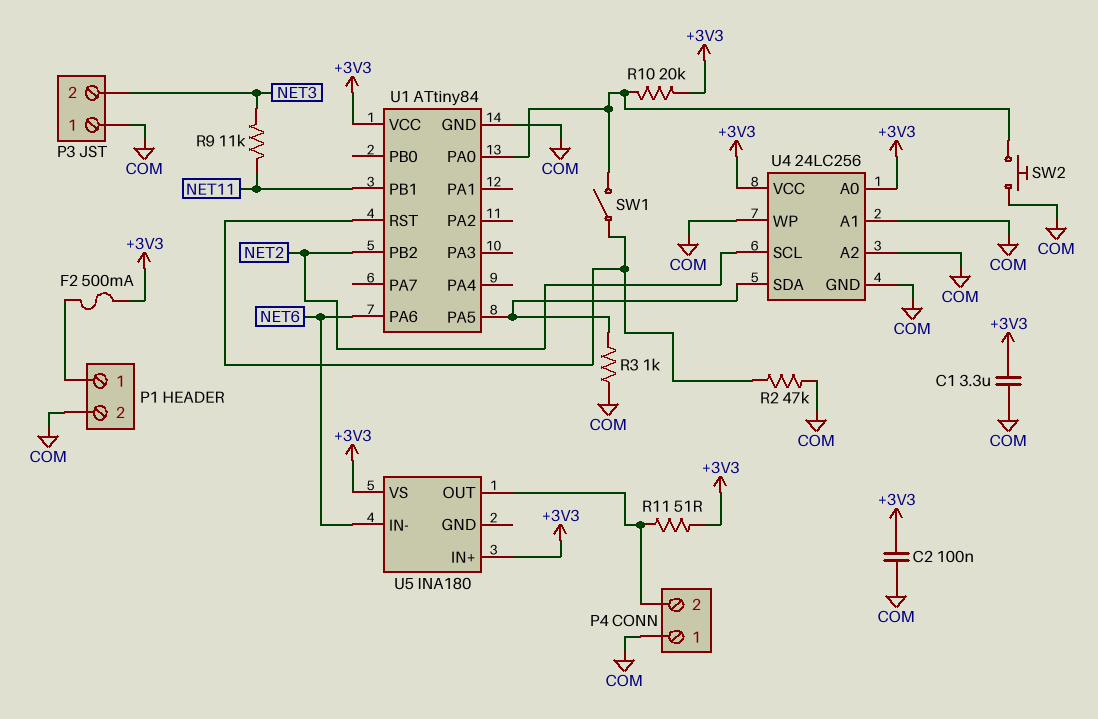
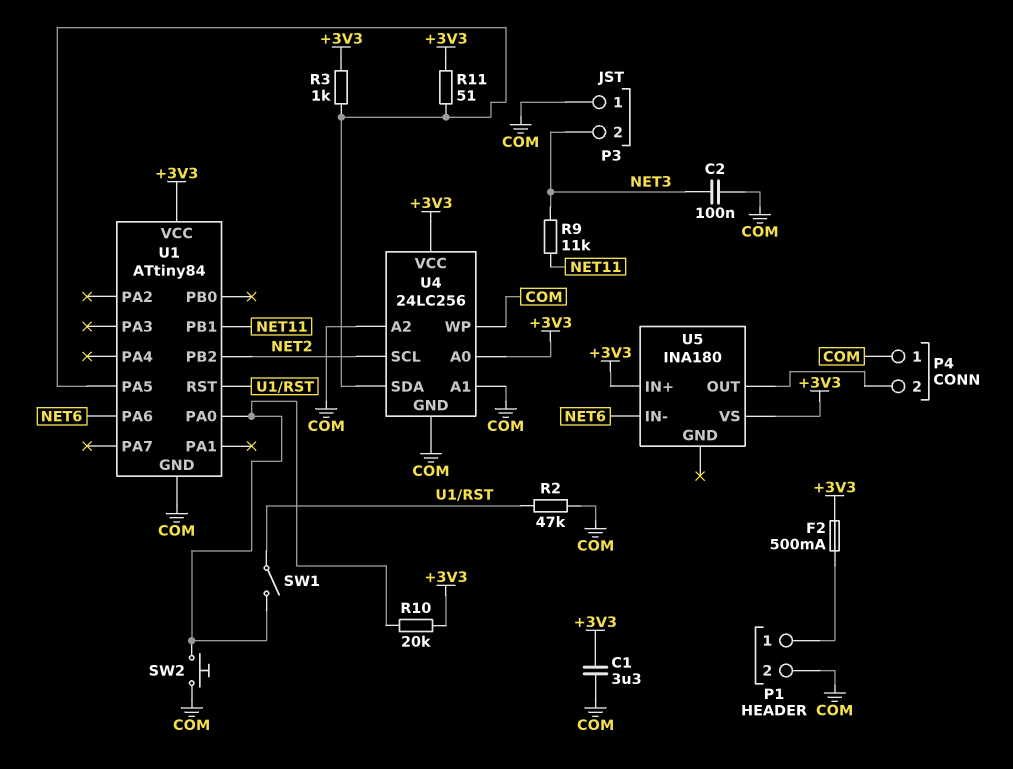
C2: 100nF (+3V3, COM) -> 100nF (COM, NET3)
R3: 1k (COM, U1/PA5) -> 1k (+3V3, U1/PA5)
R11: 51 (+3V3, P4/2) -> 51 (+3V3, U1/PA5)

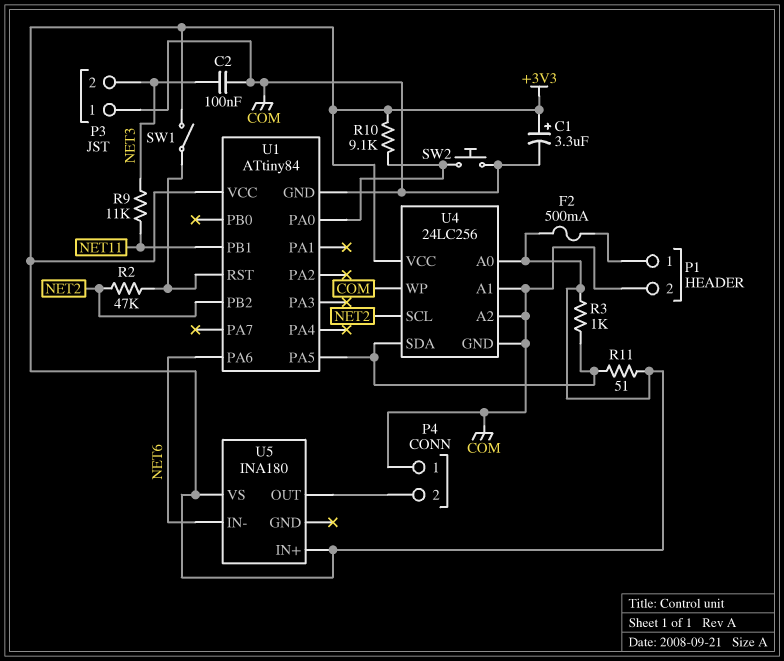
C1: 3.3uF (+3V3, COM) -> 3.3uF (plus +3V3, minus COM)
R2: 47k (COM, U1/RST) -> 47k (NET2, U1/RST)
R10: 20k (+3V3, U1/PA0) -> 9.1k (+3V3, U1/PA0)
SW1: switch (U1/PA0, U1/RST) -> switch (+3V3, U1/RST)

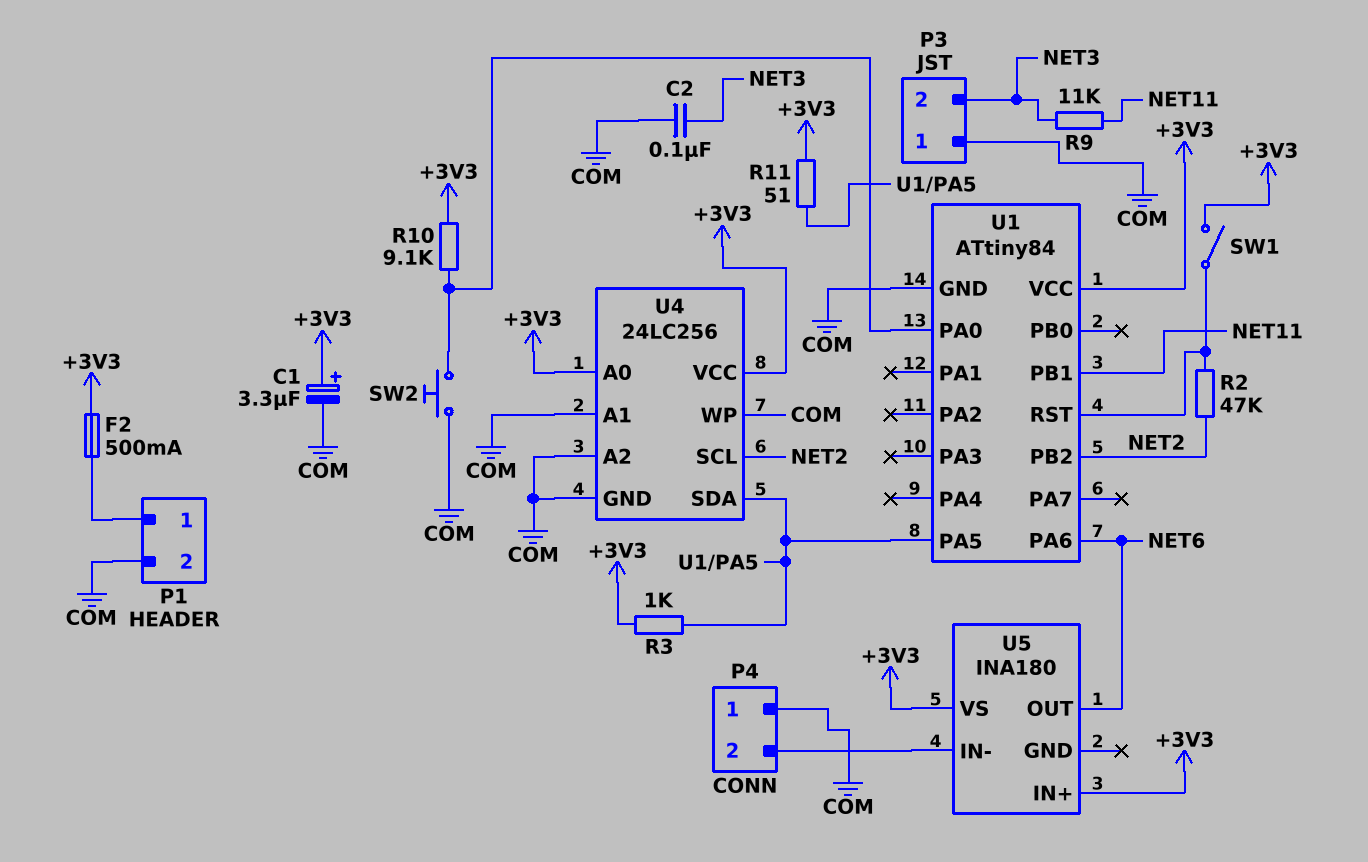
U5 pin IN-: NET6 -> P4/2
U5 pin OUT: P4/2 -> NET6

